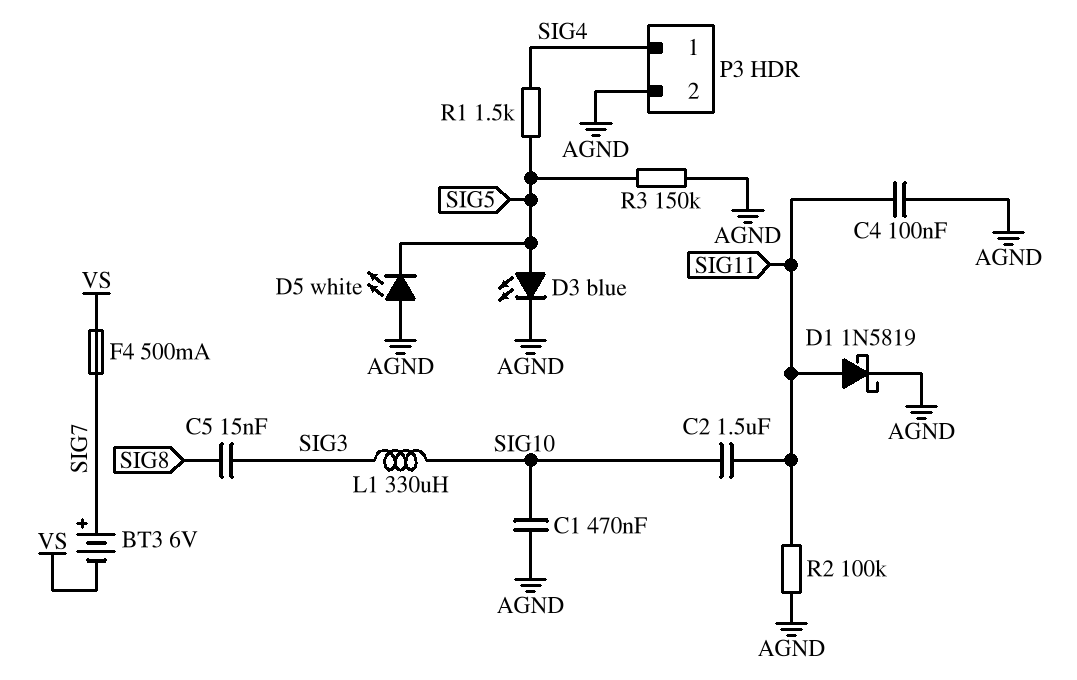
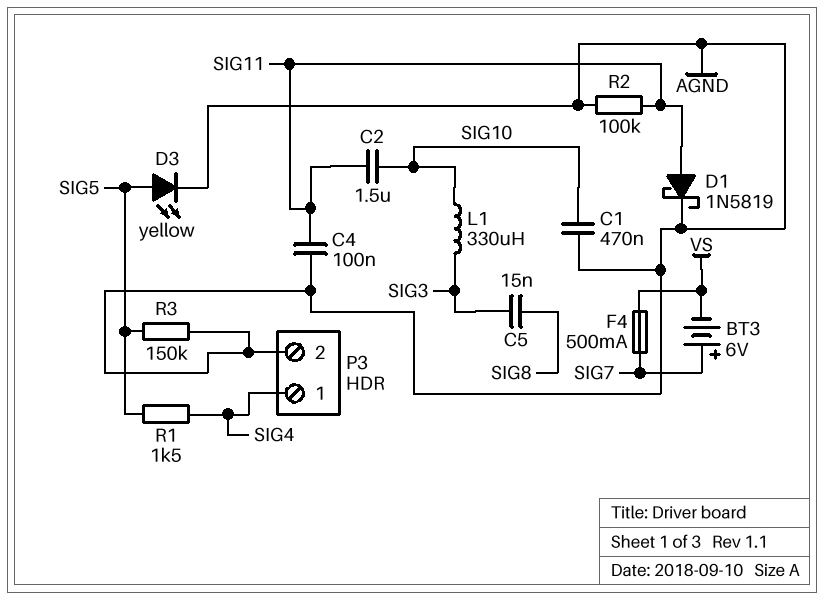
D3: LED blue (A SIG5, K AGND) -> LED yellow (A SIG5, K AGND)
D5: LED white (A AGND, K SIG5) -> none

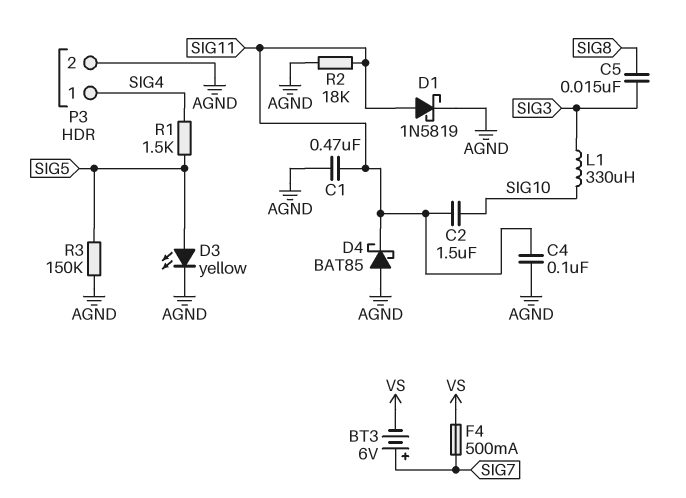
C1: 470nF (AGND, SIG10) -> 470nF (AGND, SIG11)
D4: none -> schottky BAT85 (A AGND, K SIG11)
R2: 100k (AGND, SIG11) -> 18k (AGND, SIG11)

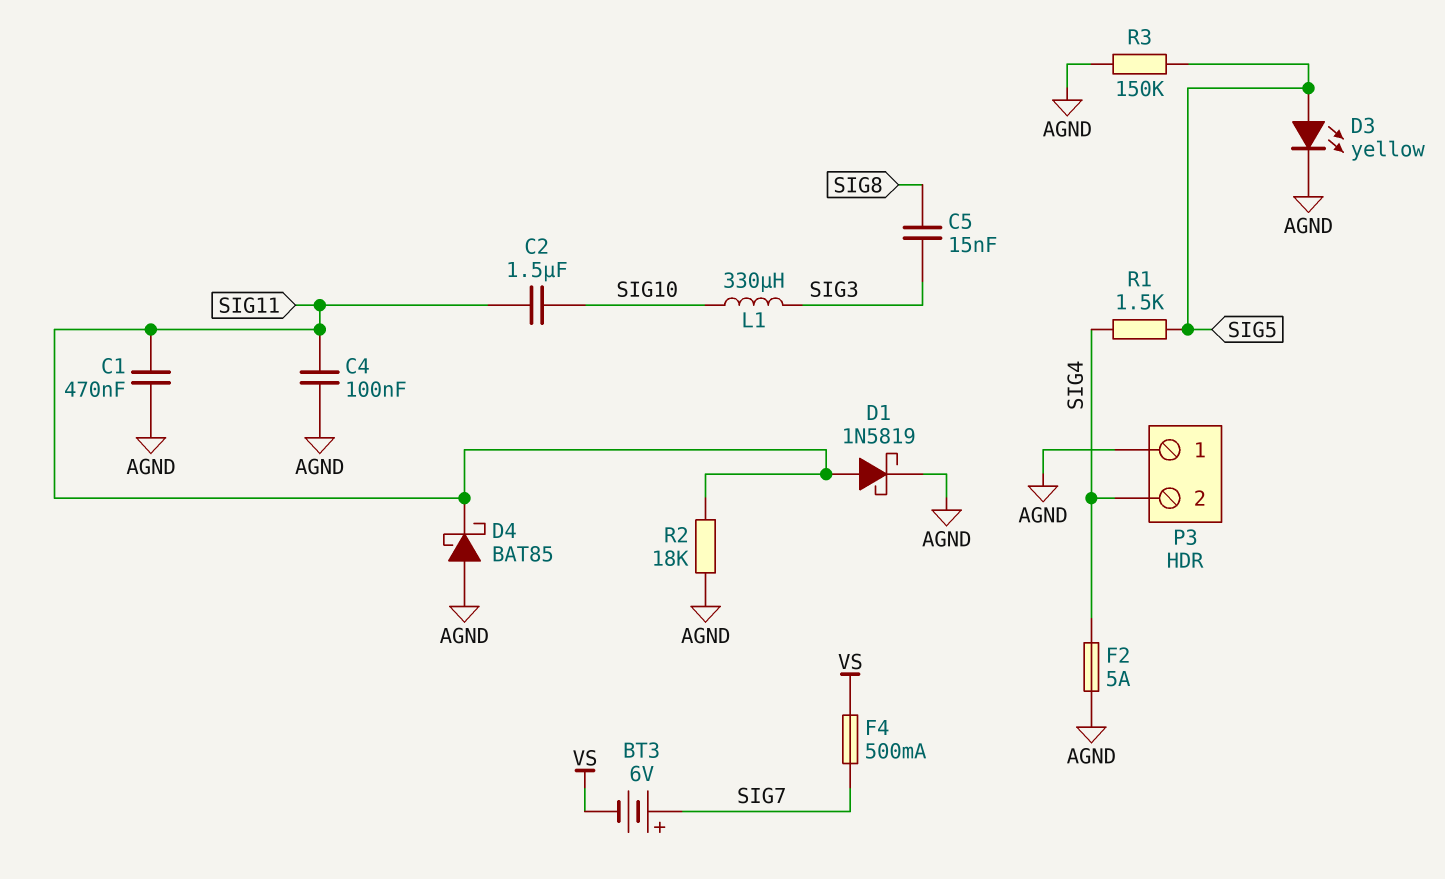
F2: none -> 5A (AGND, SIG4)
P3 pin 1: SIG4 -> AGND
P3 pin 2: AGND -> SIG4

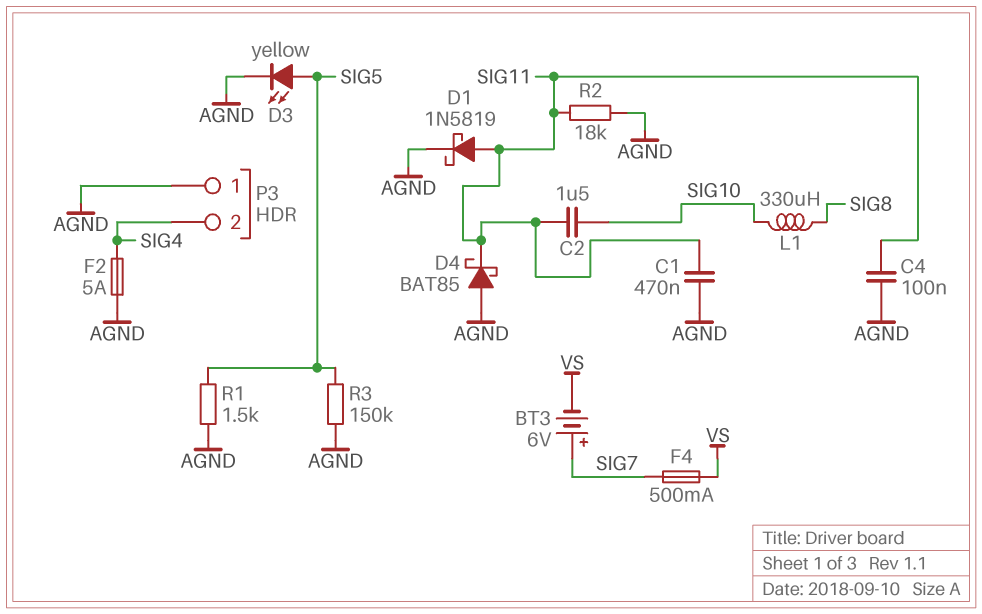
C5: 15nF (SIG3, SIG8) -> none
L1: 330uH (SIG3, SIG10) -> 330uH (SIG8, SIG10)
R1: 1.5k (SIG4, SIG5) -> 1.5k (AGND, SIG5)

